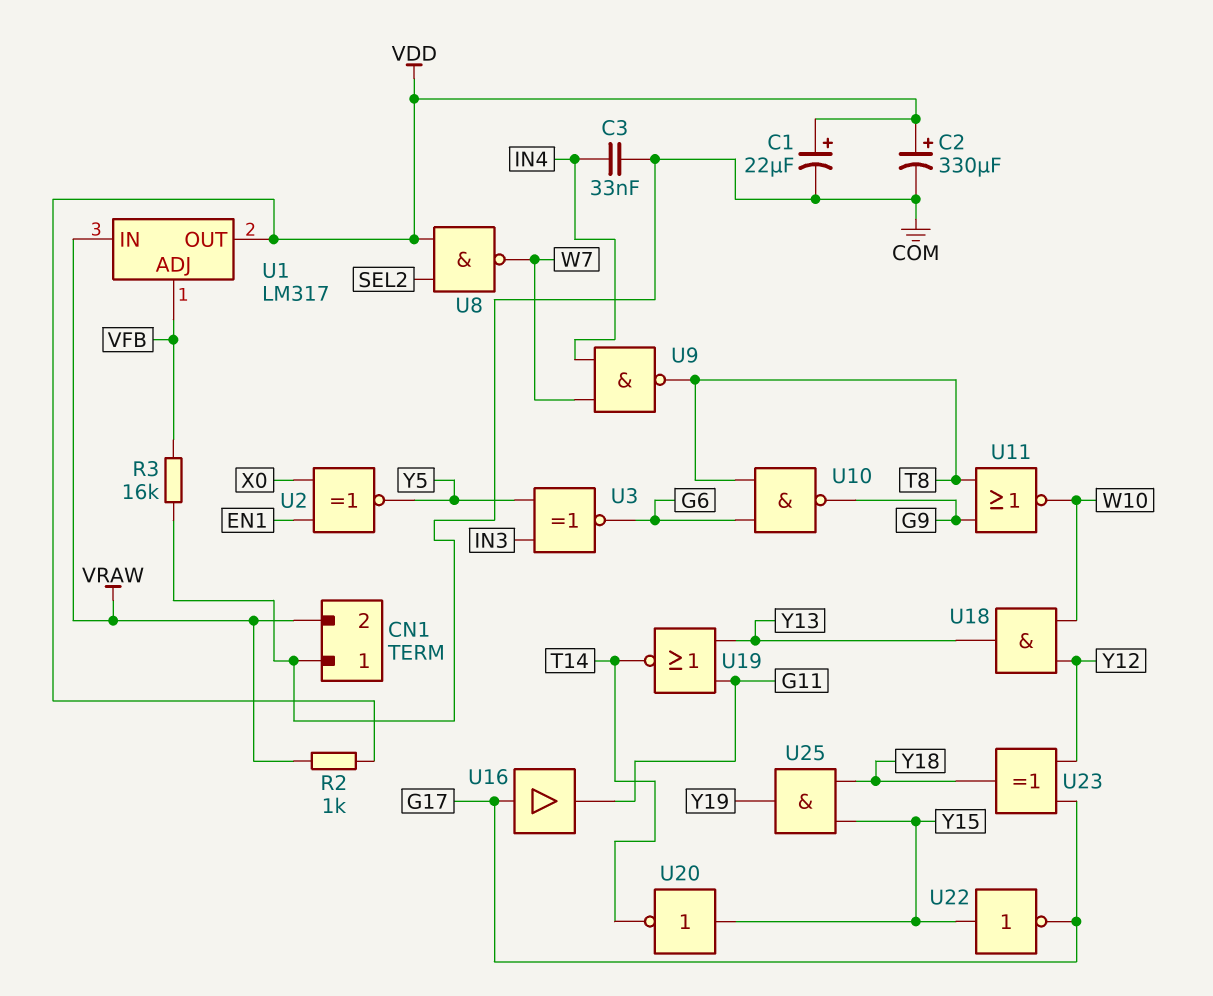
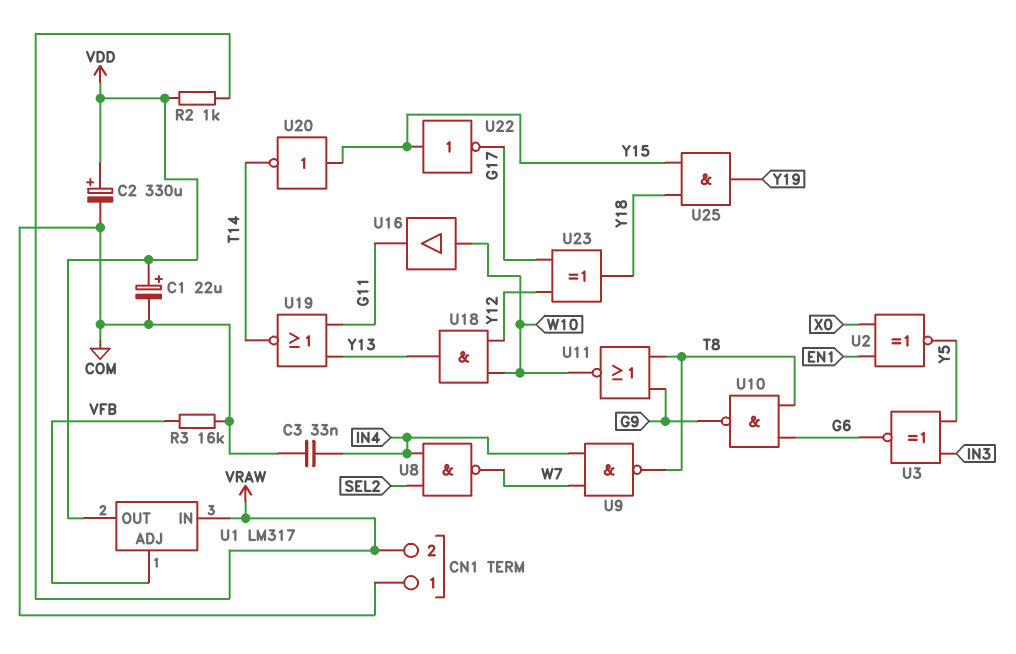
U8: NAND (in SEL2, in VDD, out W7) -> NAND (in IN4, in SEL2, out W7)
U16: buffer (in G17, out G11) -> buffer (in W10, out G11)

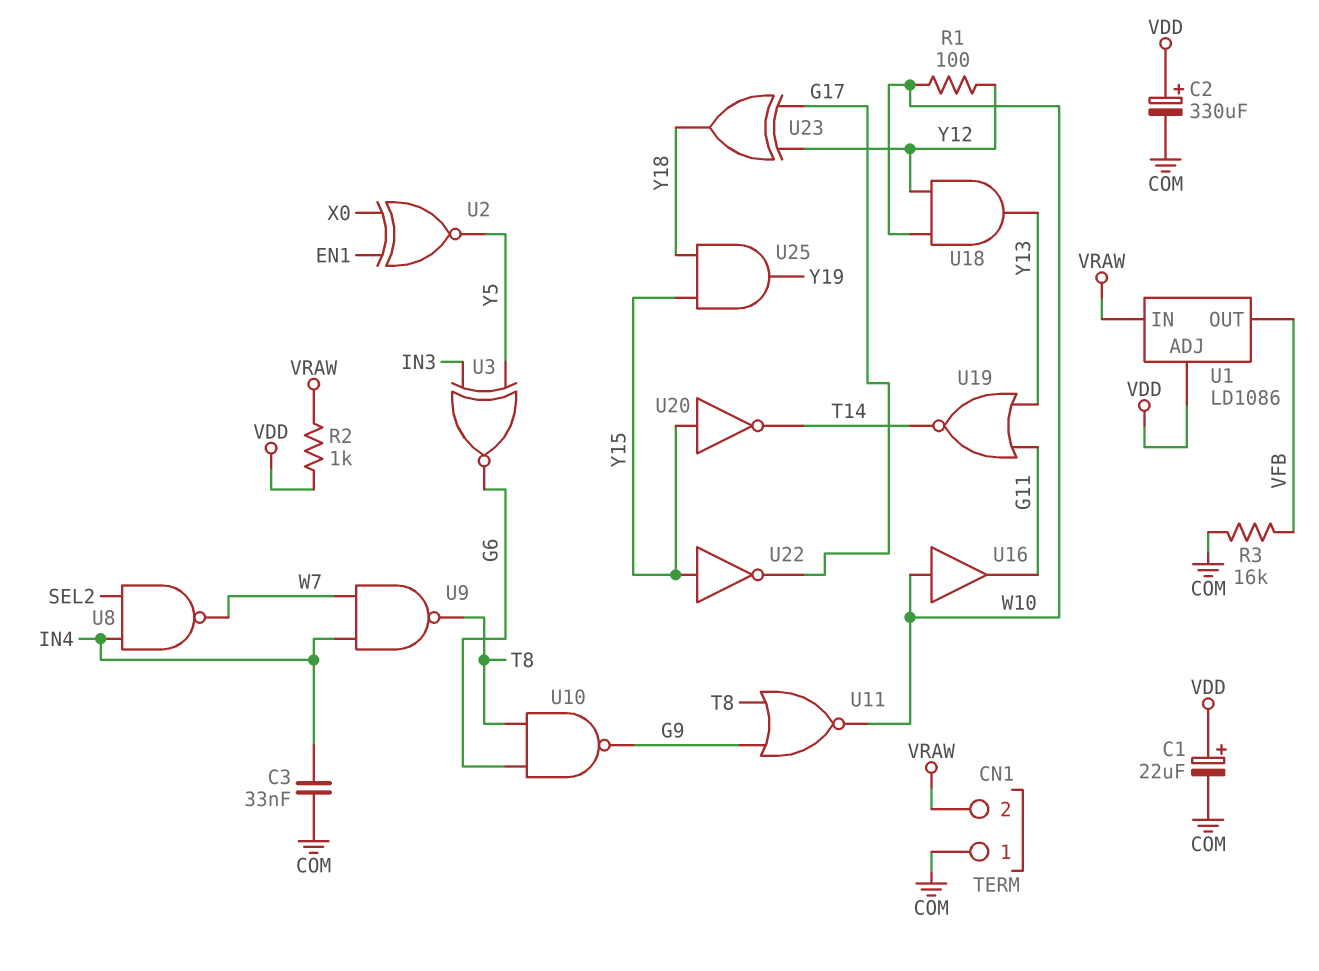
R1: none -> 100 (W10, Y12)
U1: LM317 -> LD1086
U1 pin ADJ: VFB -> VDD
U1 pin OUT: VDD -> VFB

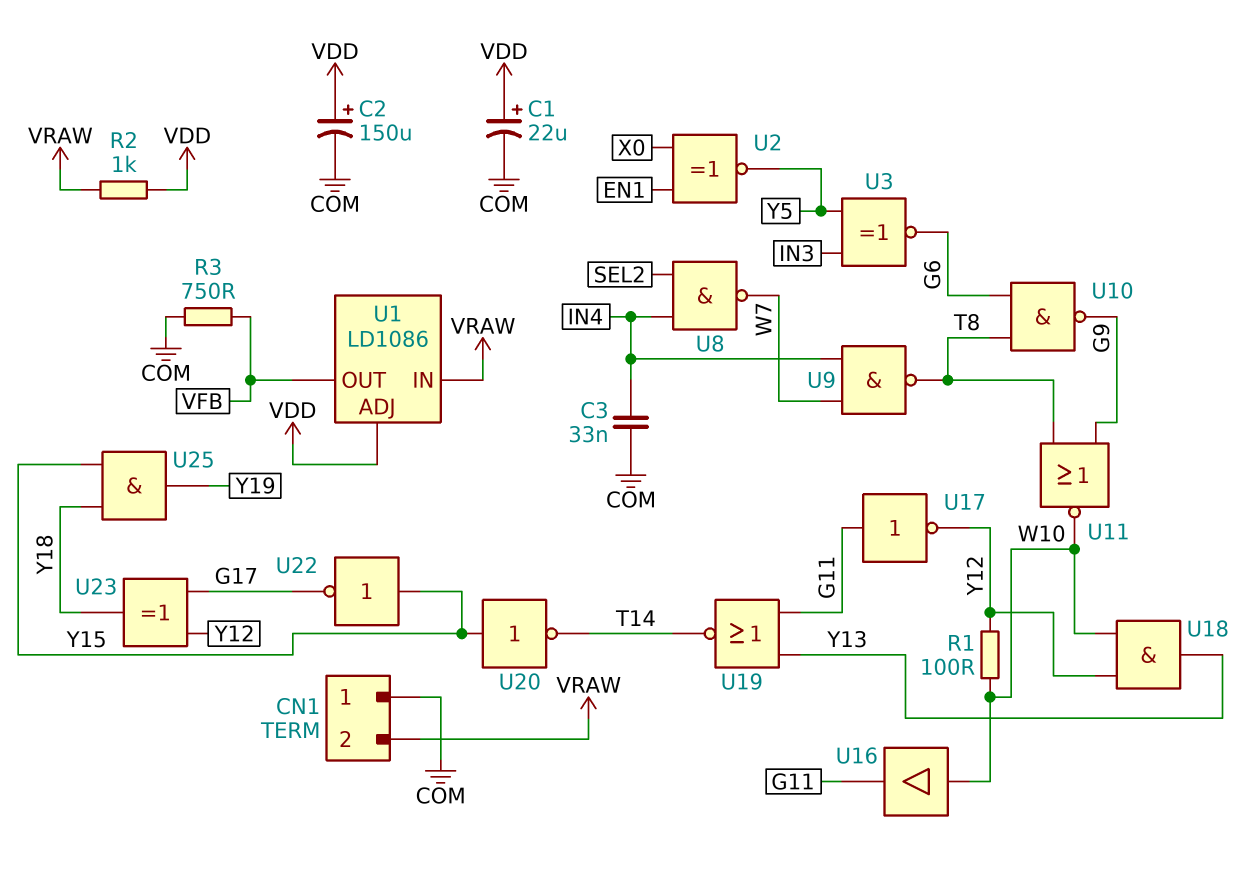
C2: 330uF (plus VDD, minus COM) -> 150uF (plus VDD, minus COM)
R3: 16k (COM, VFB) -> 750 (COM, VFB)
U17: none -> NOT (in G11, out Y12)

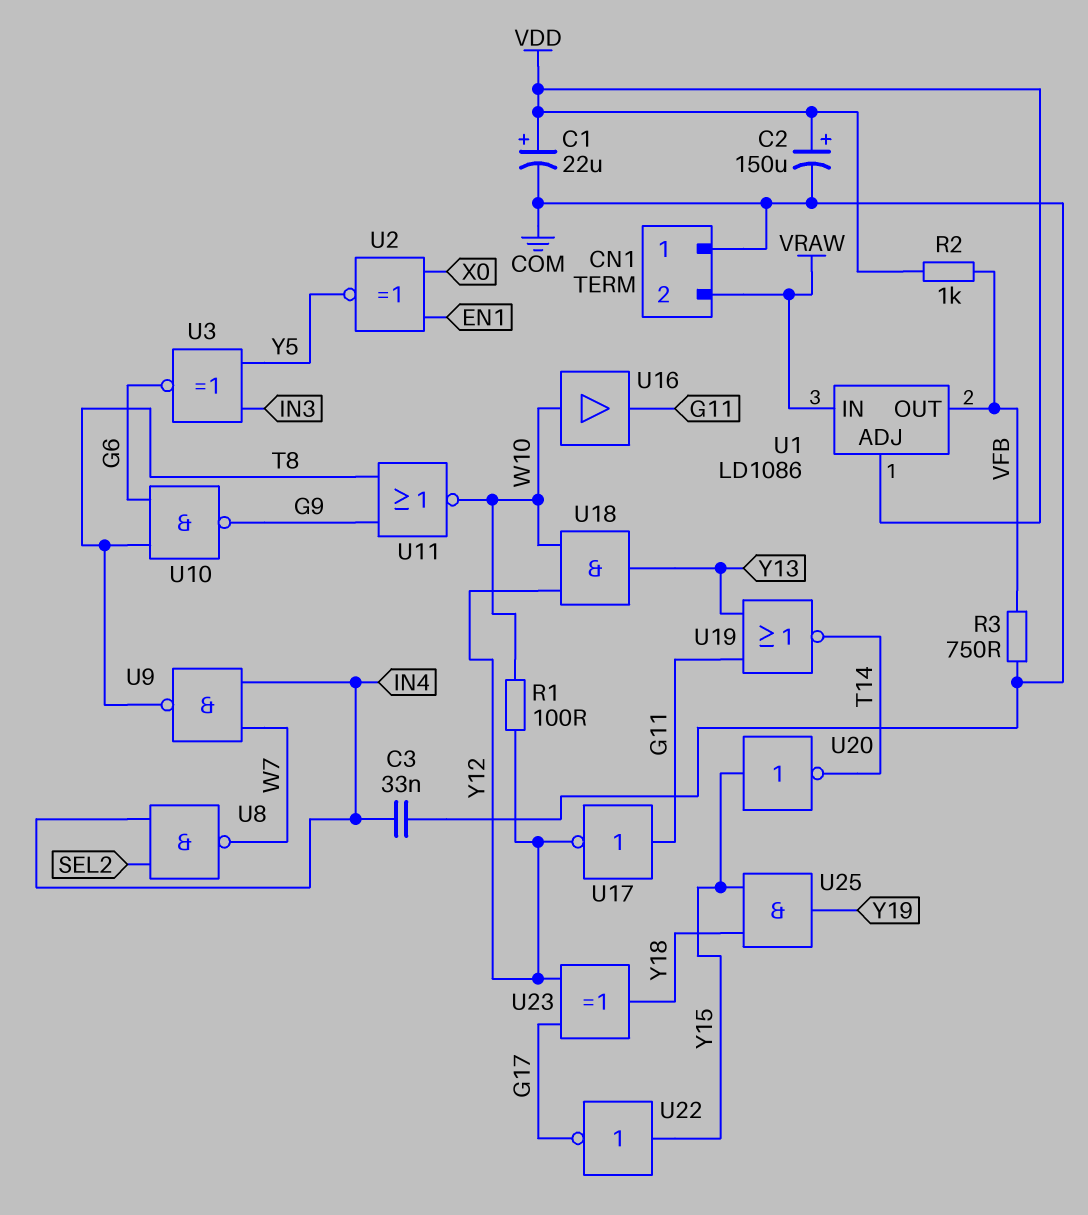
R2: 1k (VDD, VRAW) -> 1k (VDD, VFB)

